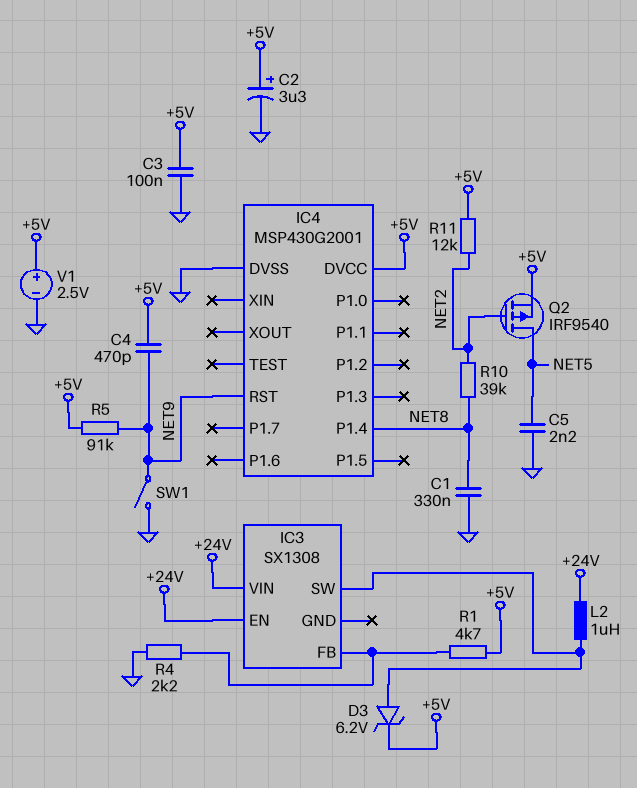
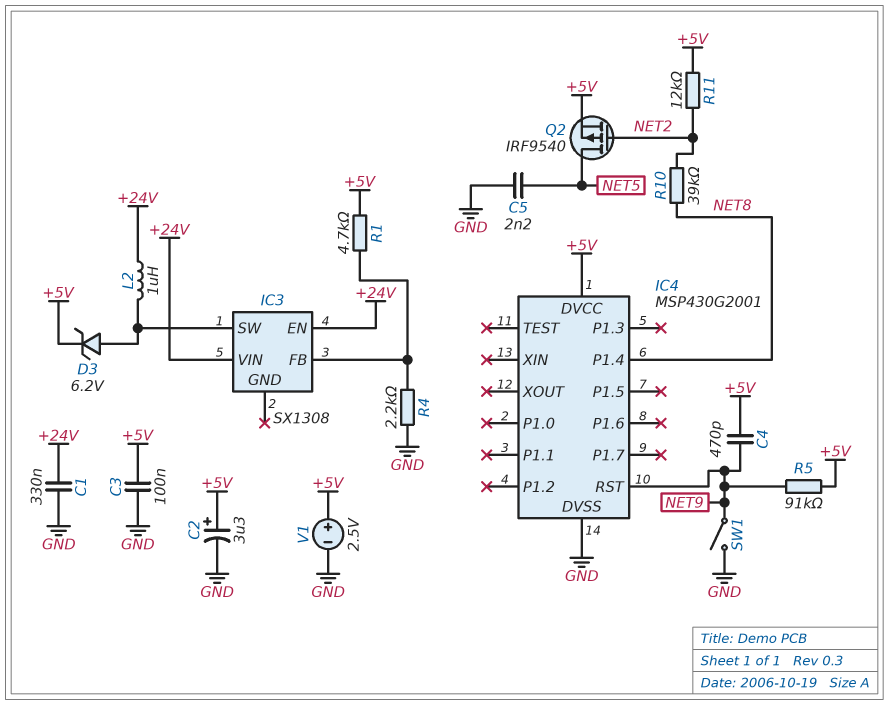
C1: 330nF (GND, NET8) -> 330nF (+24V, GND)

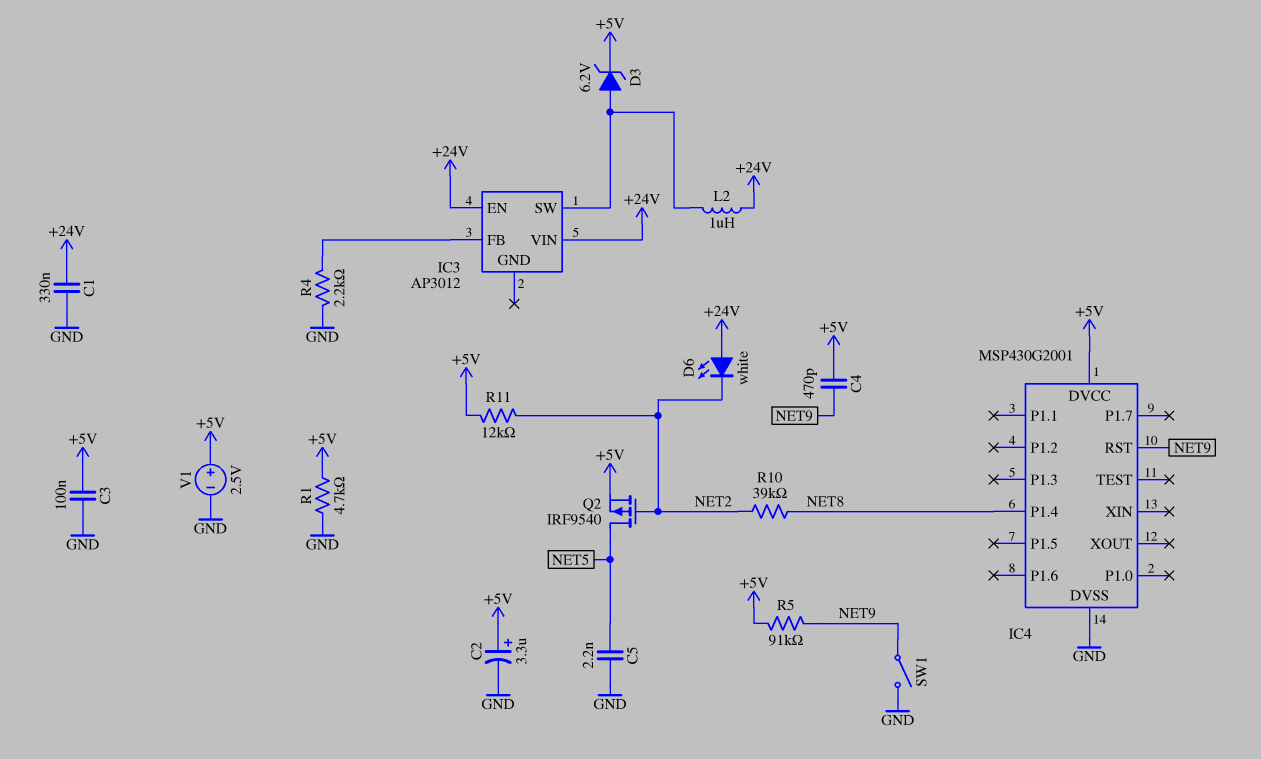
D6: none -> LED white (A +24V, K NET2)
IC3: SX1308 -> AP3012
R1: 4.7k (+5V, IC3/FB) -> 4.7k (+5V, GND)

